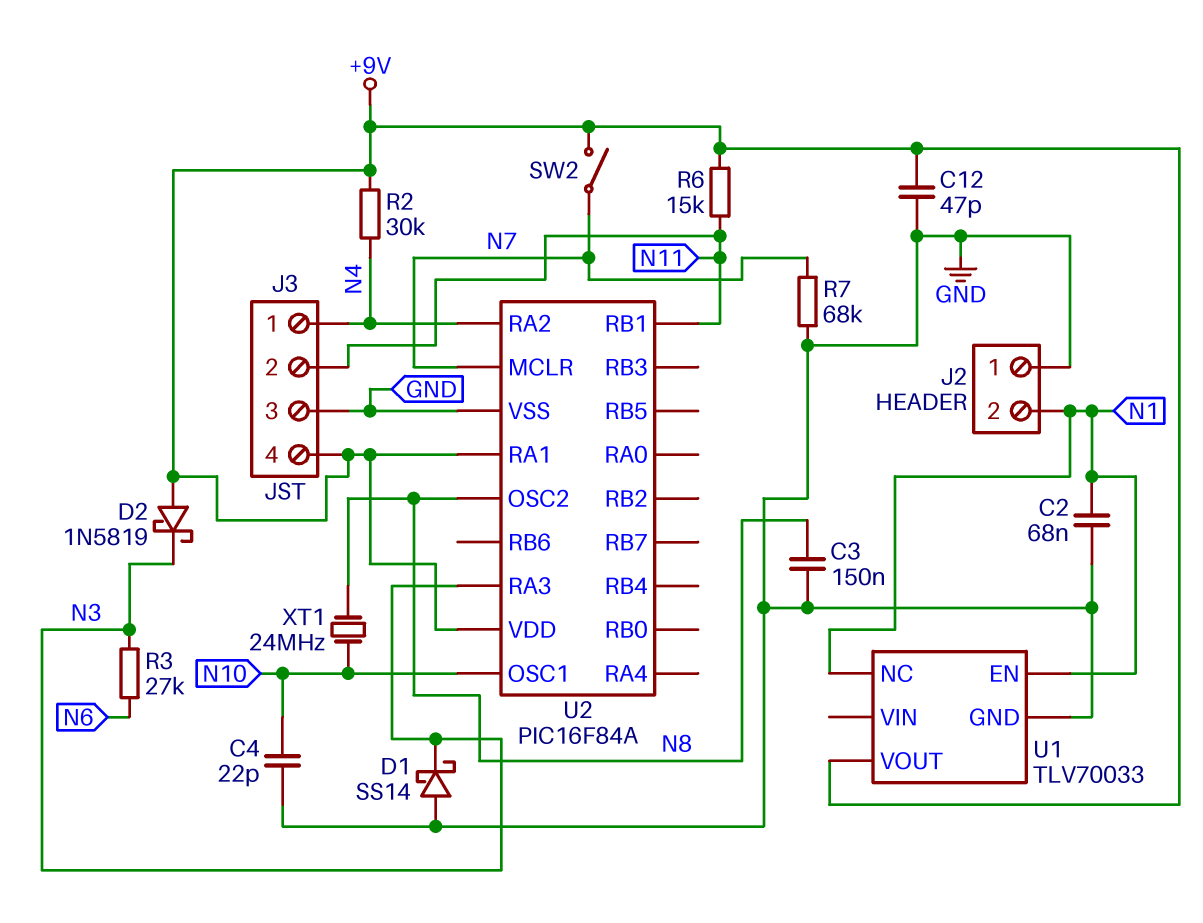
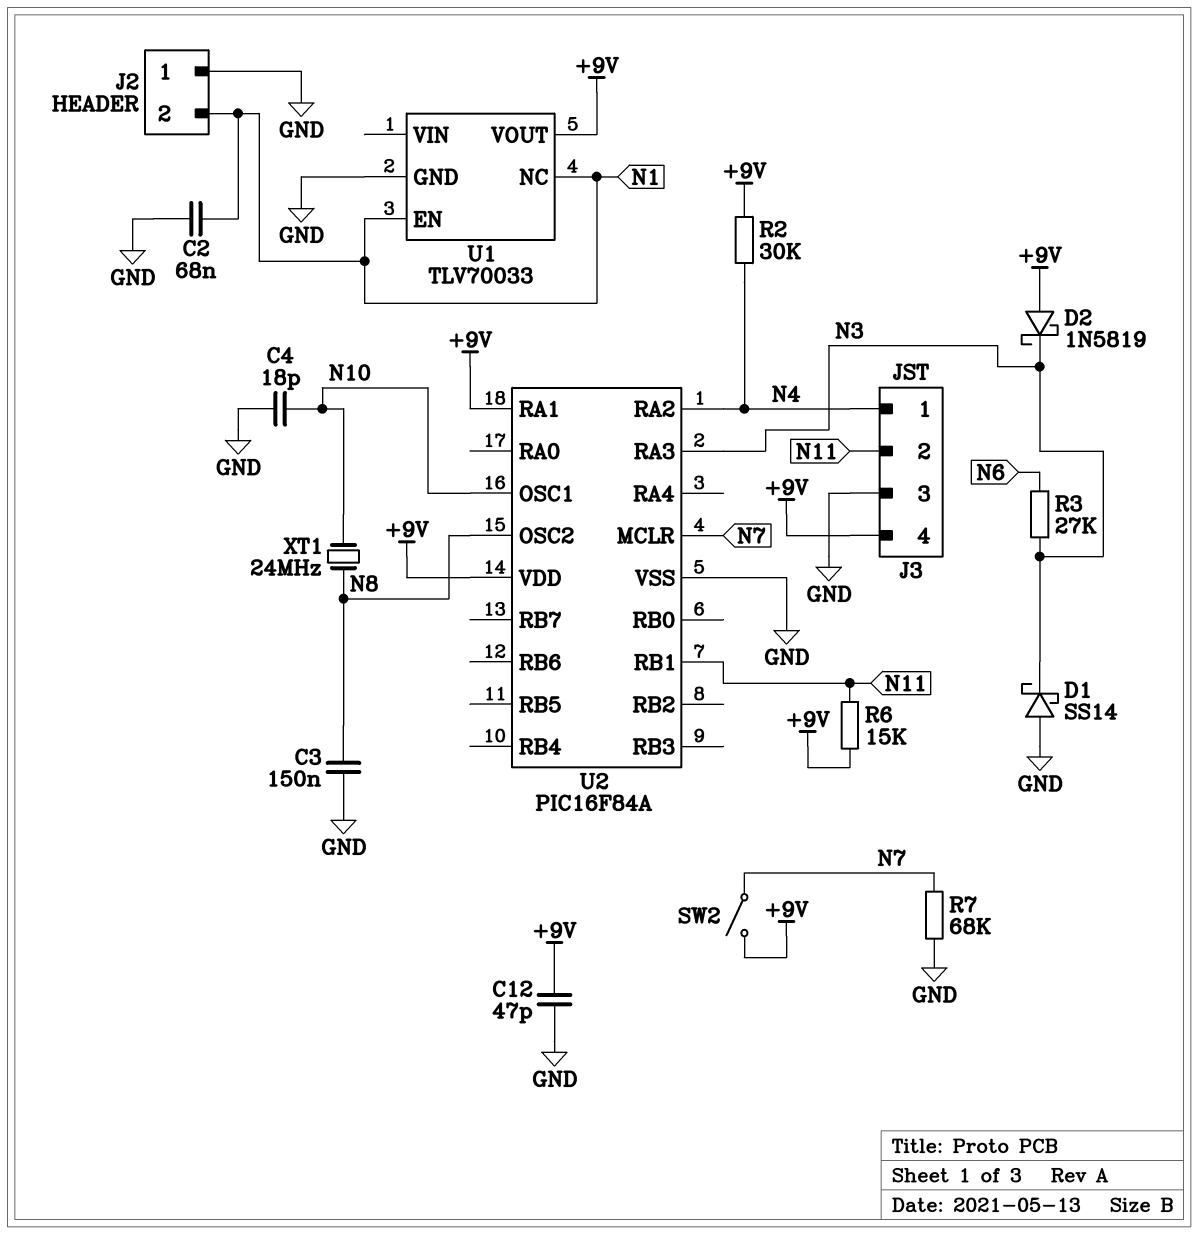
C4: 22pF (GND, N10) -> 18pF (GND, N10)

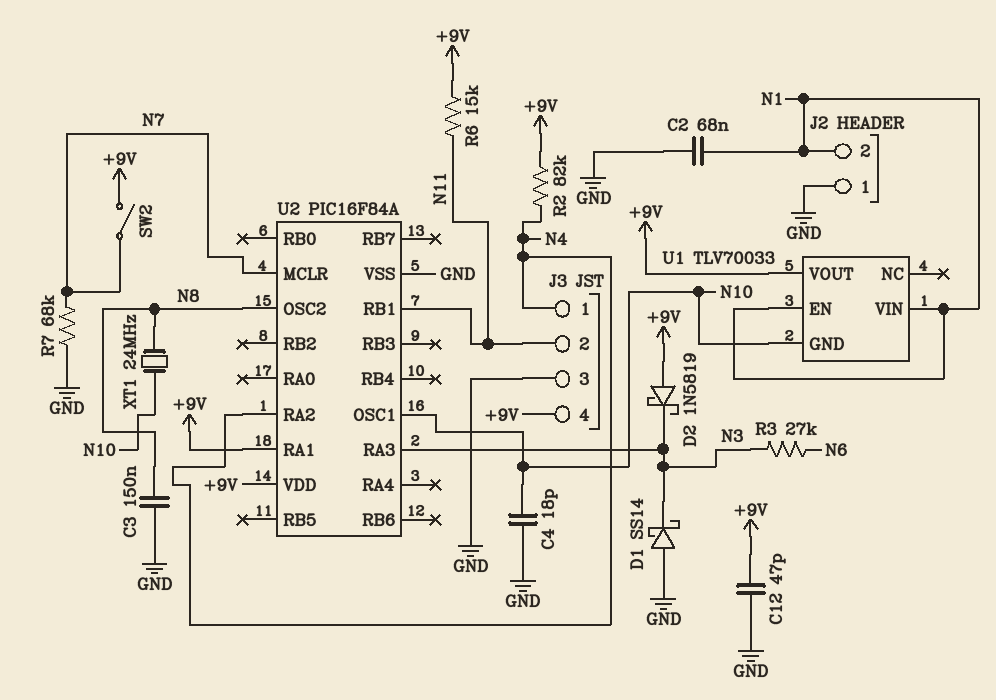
R2: 30k (+9V, N4) -> 82k (+9V, N4)
U1 pin GND: GND -> N10
U1 pin NC: N1 -> none
U1 pin VIN: none -> N1

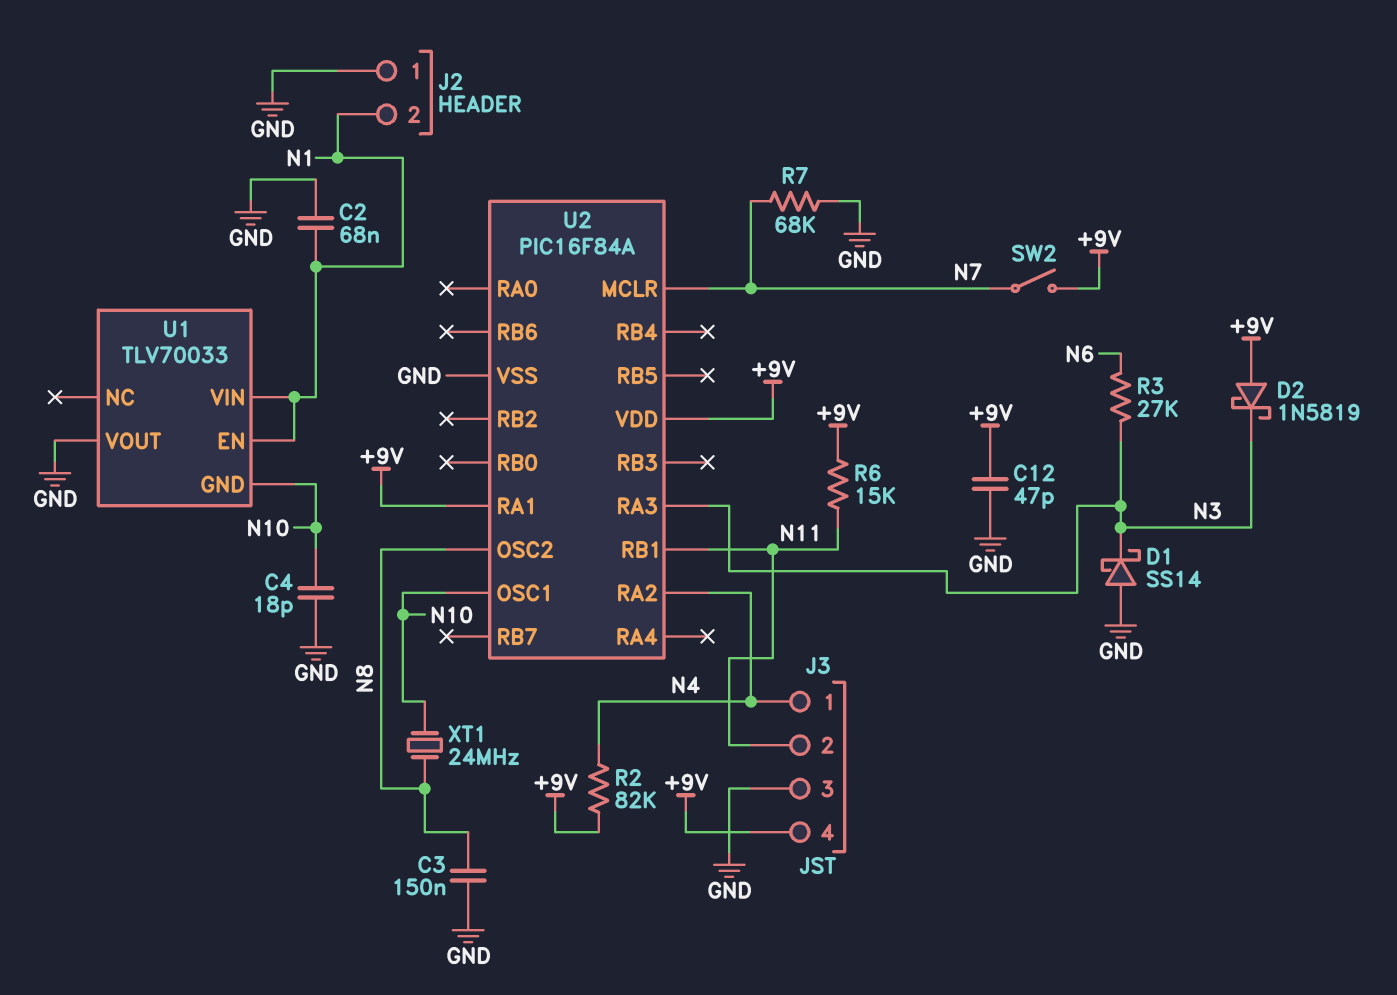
U1 pin VOUT: +9V -> GND

